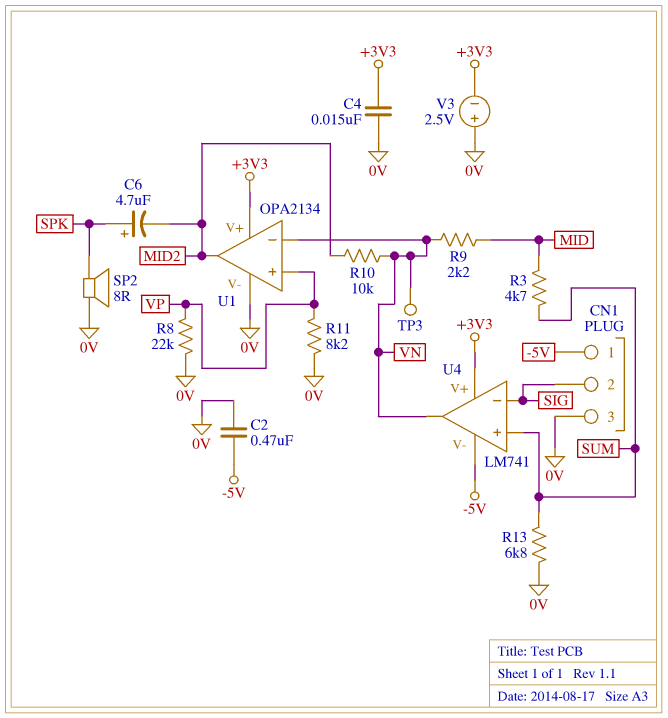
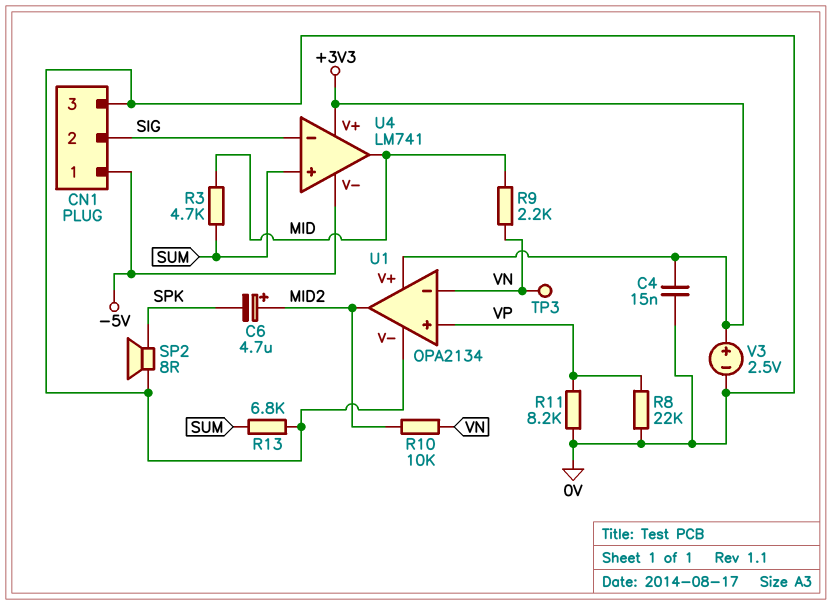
C2: 470nF (-5V, 0V) -> none
C6: 4.7uF (plus SPK, minus MID2) -> 4.7uF (plus MID2, minus SPK)
U4 pin out: VN -> MID
V3: 2.5V (plus 0V, minus +3V3) -> 2.5V (plus +3V3, minus 0V)

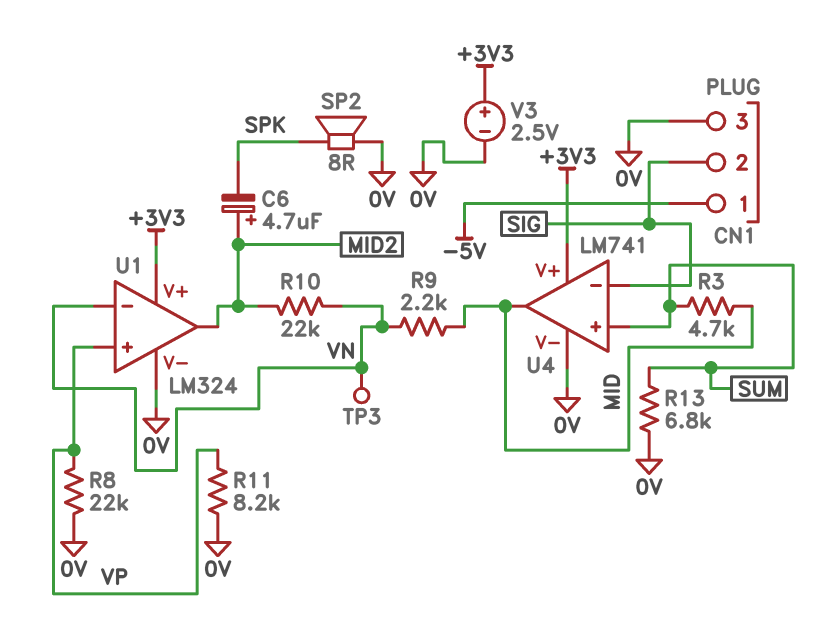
C4: 15nF (+3V3, 0V) -> none
R10: 10k (MID2, VN) -> 22k (MID2, VN)
U1: OPA2134 -> LM324
U4 pin V-: -5V -> 0V

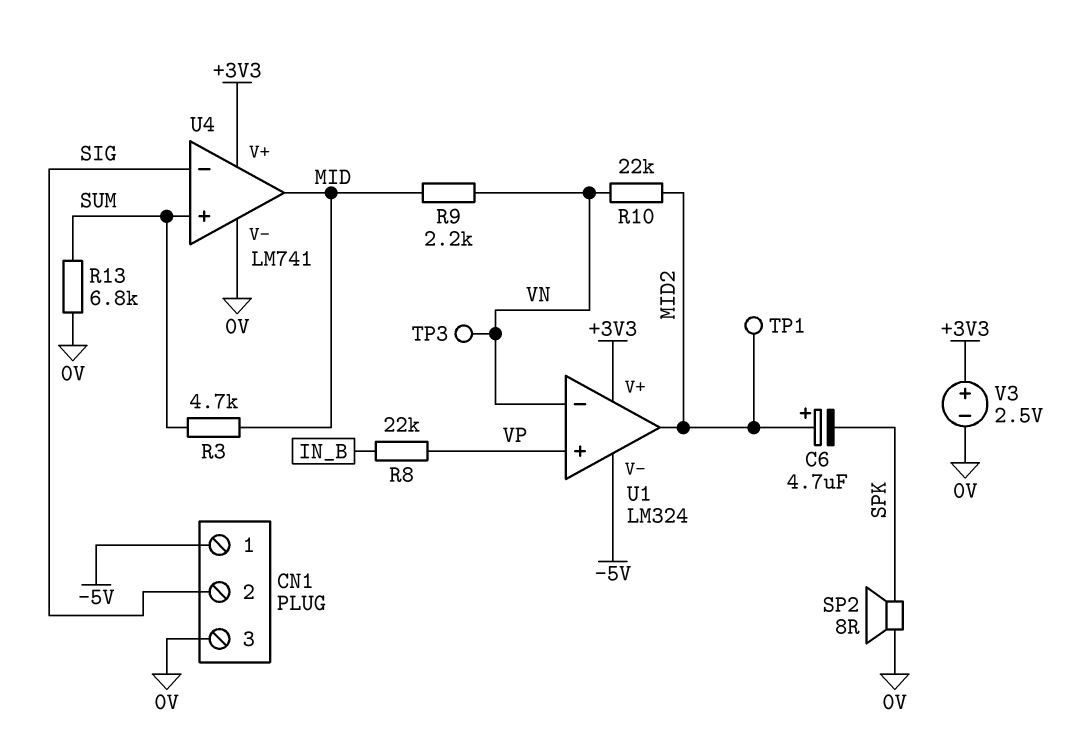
R8: 22k (0V, VP) -> 22k (IN_B, VP)
R11: 8.2k (0V, VP) -> none
TP1: none -> test point (MID2)
U1 pin V-: 0V -> -5V

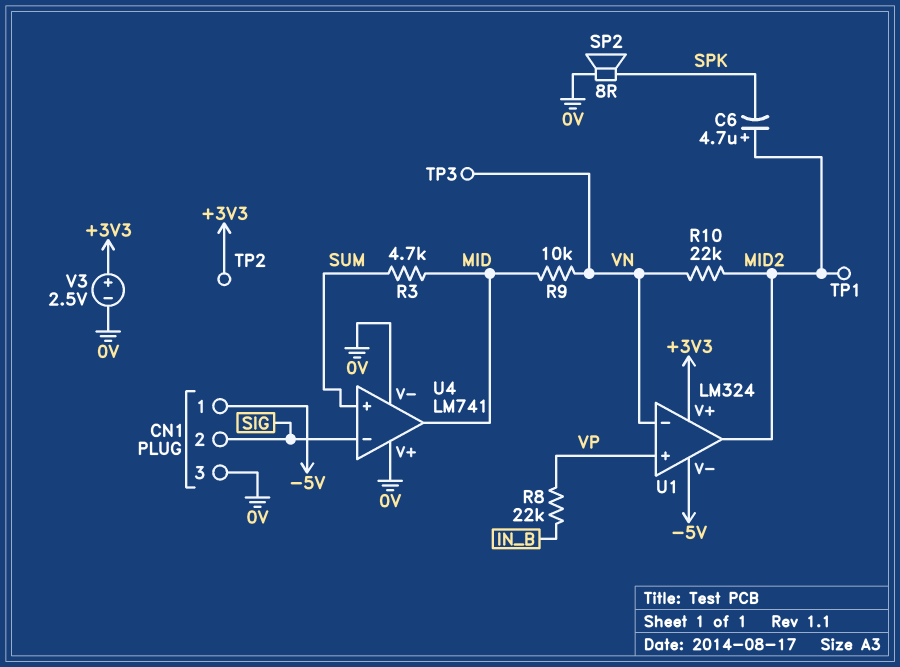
R9: 2.2k (MID, VN) -> 10k (MID, VN)
R13: 6.8k (0V, SUM) -> none
TP2: none -> test point (+3V3)
U4 pin V+: +3V3 -> 0V

